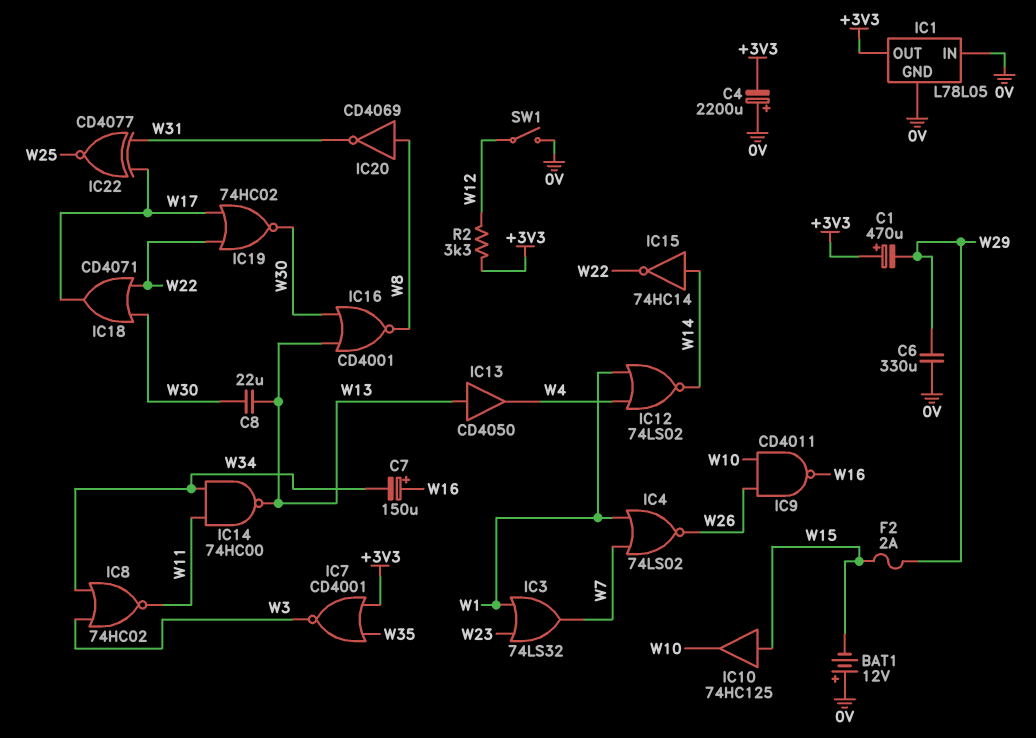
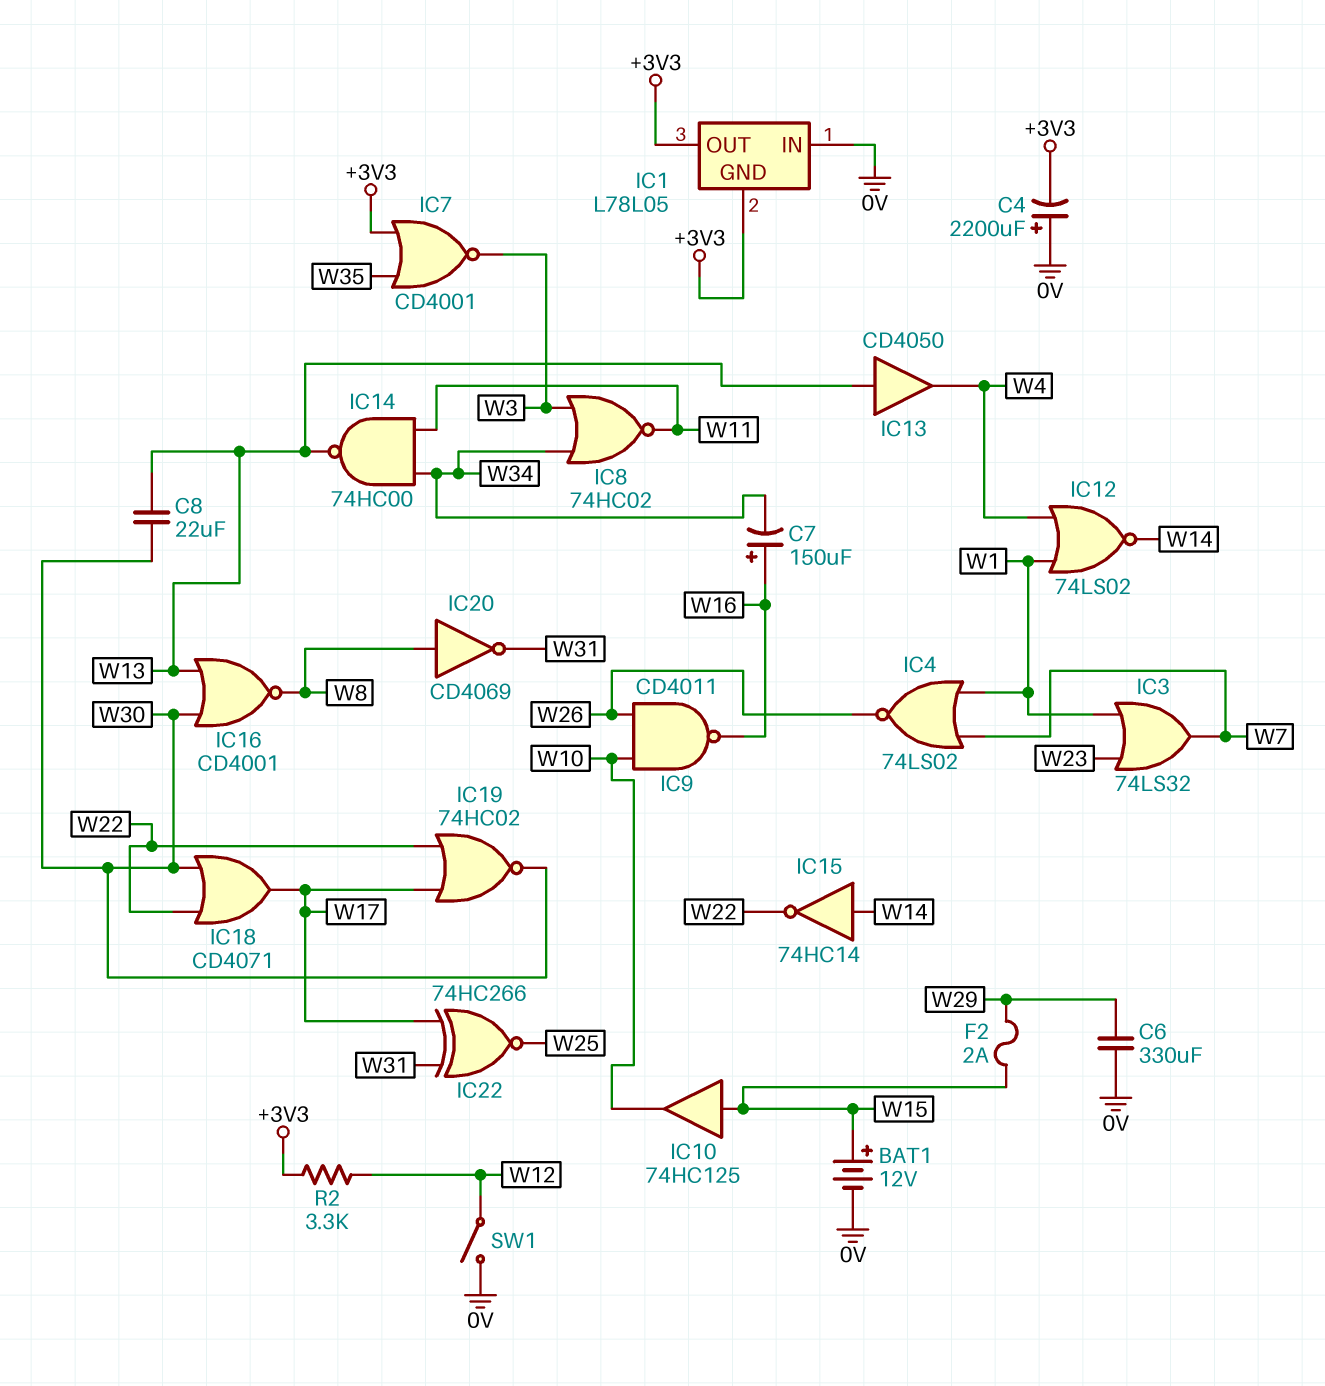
BAT1: 12V (plus 0V, minus W15) -> 12V (plus W15, minus 0V)
C1: 470uF (plus +3V3, minus W29) -> none
IC1 pin GND: 0V -> +3V3
IC22: XNOR CD4077 (in W17, in W31, out W25) -> XNOR 74HC266 (in W17, in W31, out W25)

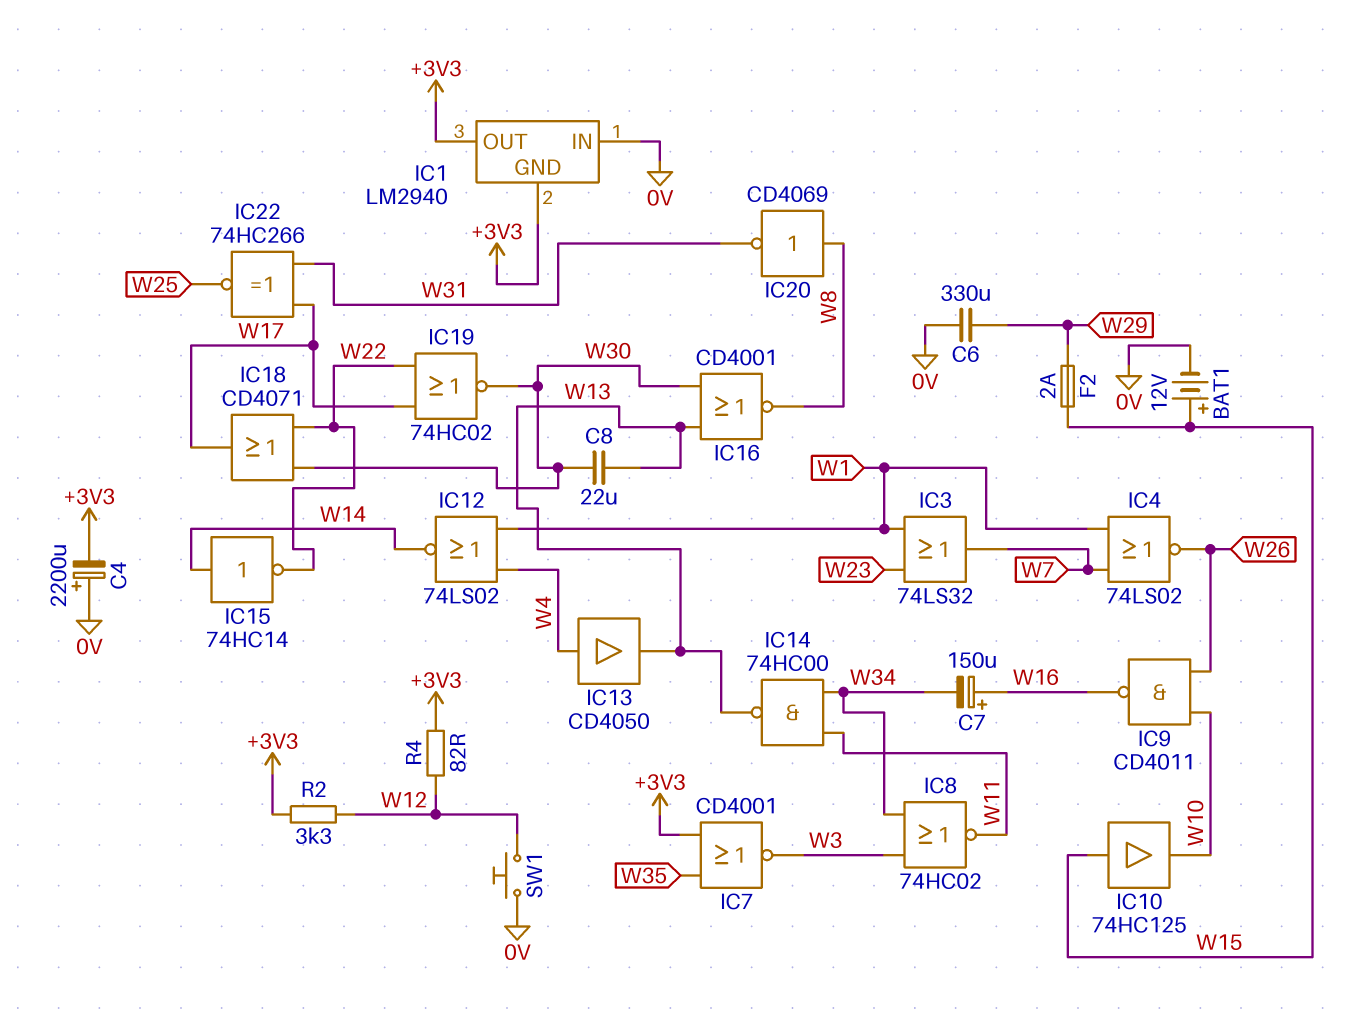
IC1: L78L05 -> LM2940
IC13: buffer CD4050 (in W13, out W4) -> buffer CD4050 (in W4, out W13)
R4: none -> 82 (+3V3, W12)
SW1: switch (0V, W12) -> button (0V, W12)

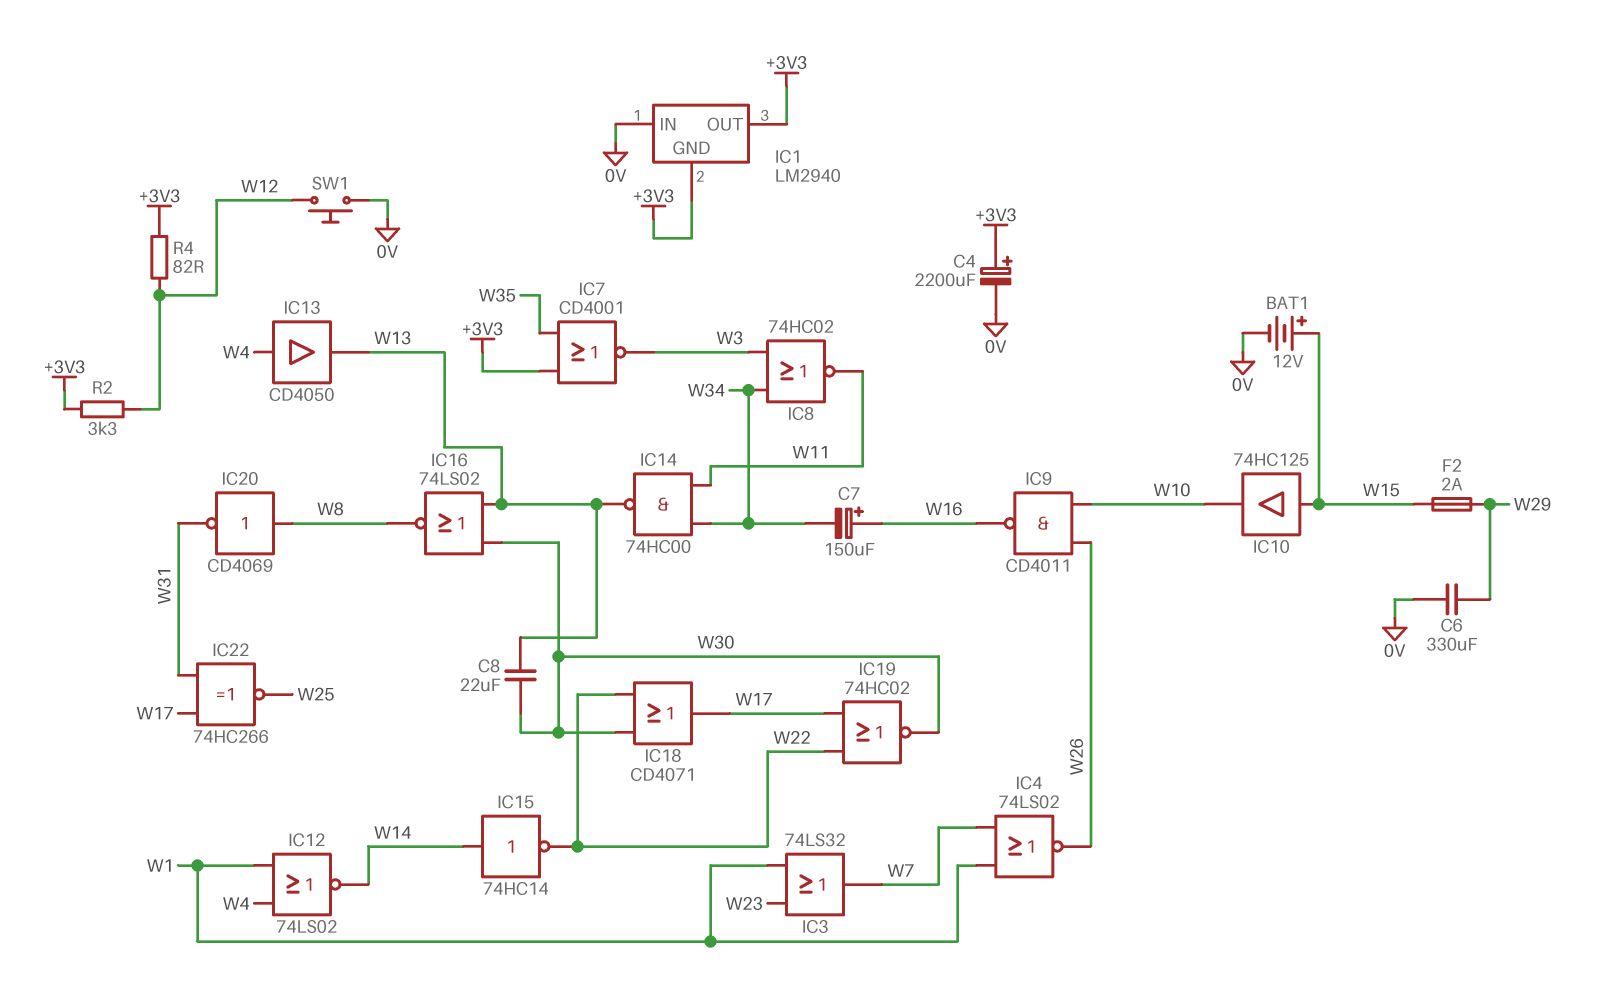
C4: 2200uF (plus 0V, minus +3V3) -> 2200uF (plus +3V3, minus 0V)
IC16: NOR CD4001 (in W13, in W30, out W8) -> NOR 74LS02 (in W13, in W30, out W8)

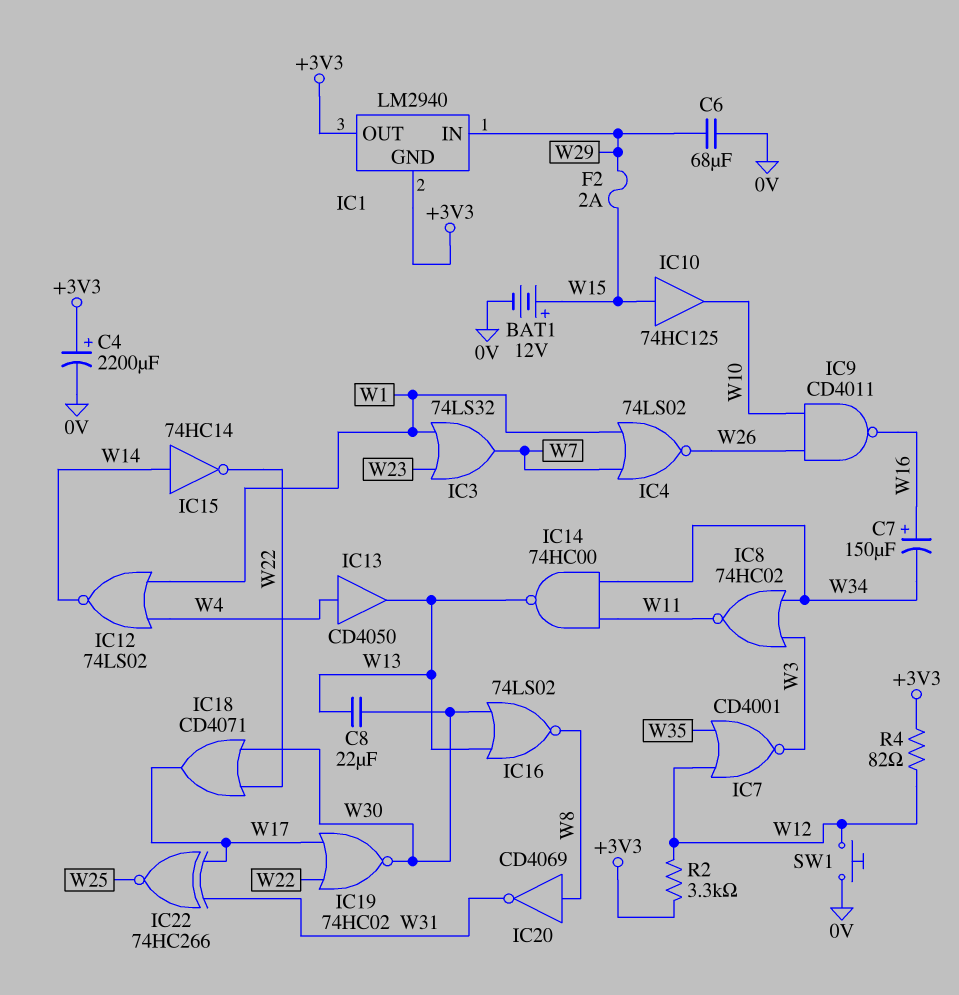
C6: 330uF (0V, W29) -> 68uF (0V, W29)
IC1 pin IN: 0V -> W29
IC7: NOR CD4001 (in +3V3, in W35, out W3) -> NOR CD4001 (in W12, in W35, out W3)

